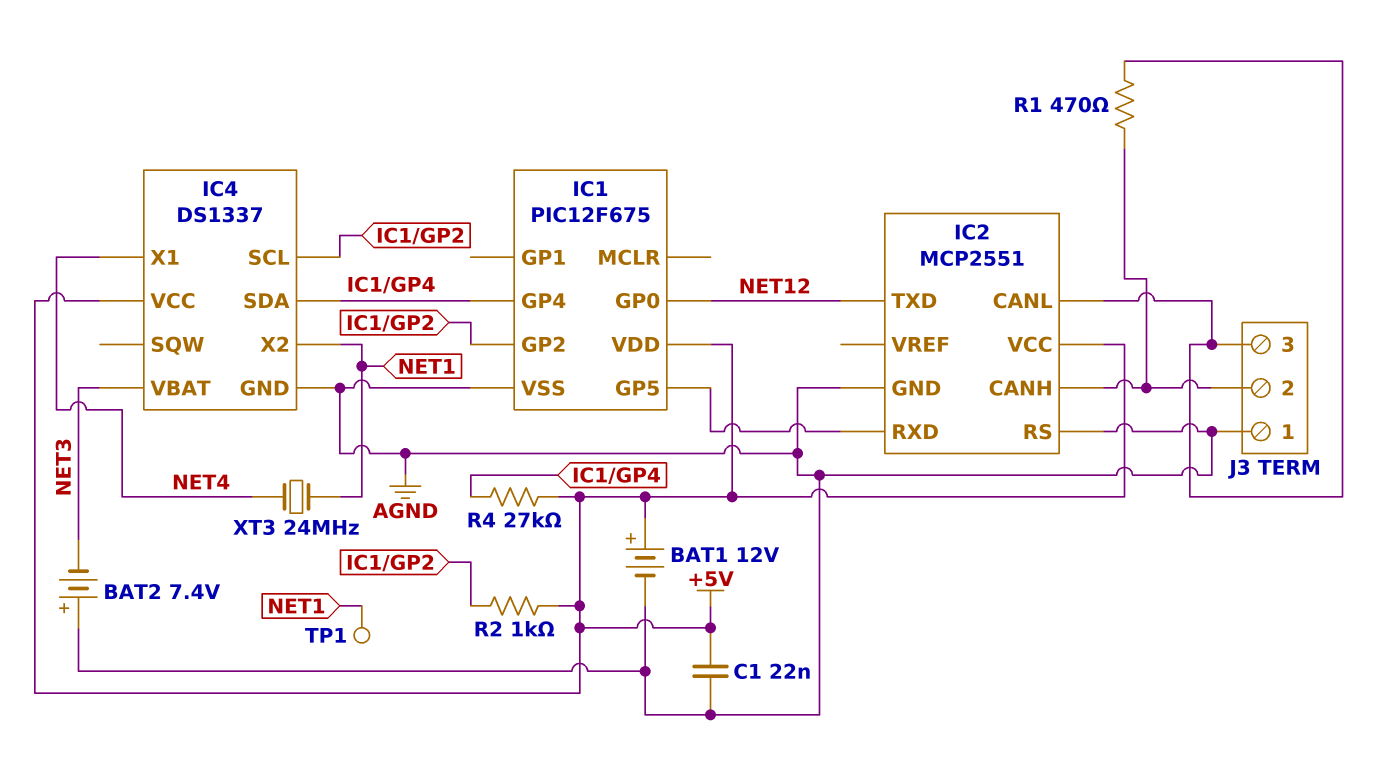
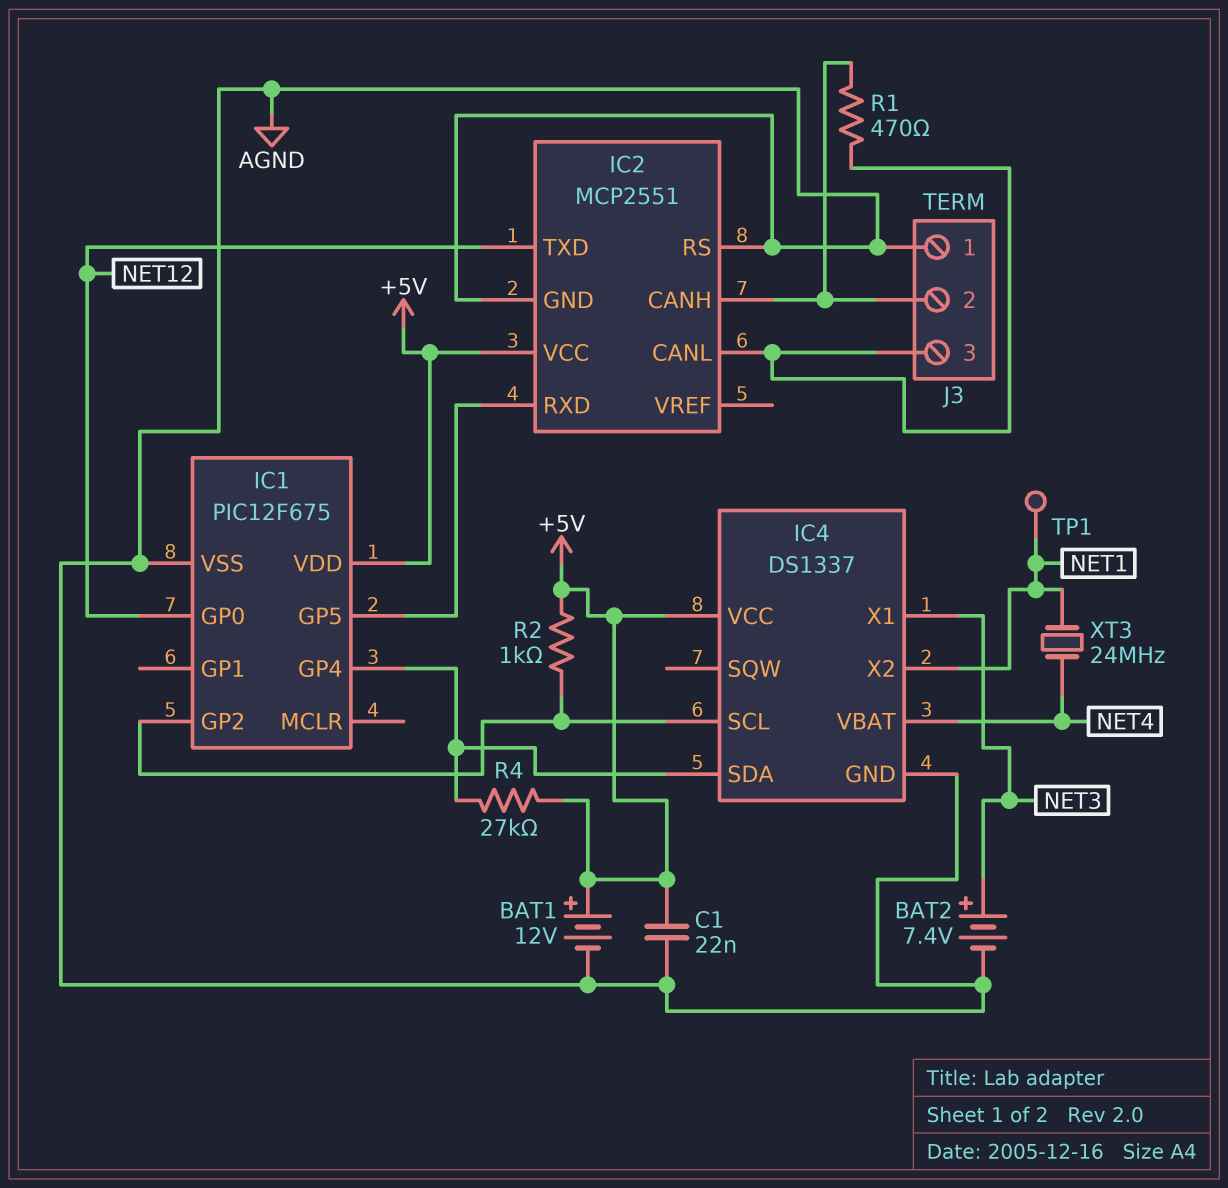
BAT2: 7.4V (plus AGND, minus NET3) -> 7.4V (plus NET3, minus AGND)
IC4 pin VBAT: NET3 -> NET4
IC4 pin X1: NET4 -> NET3

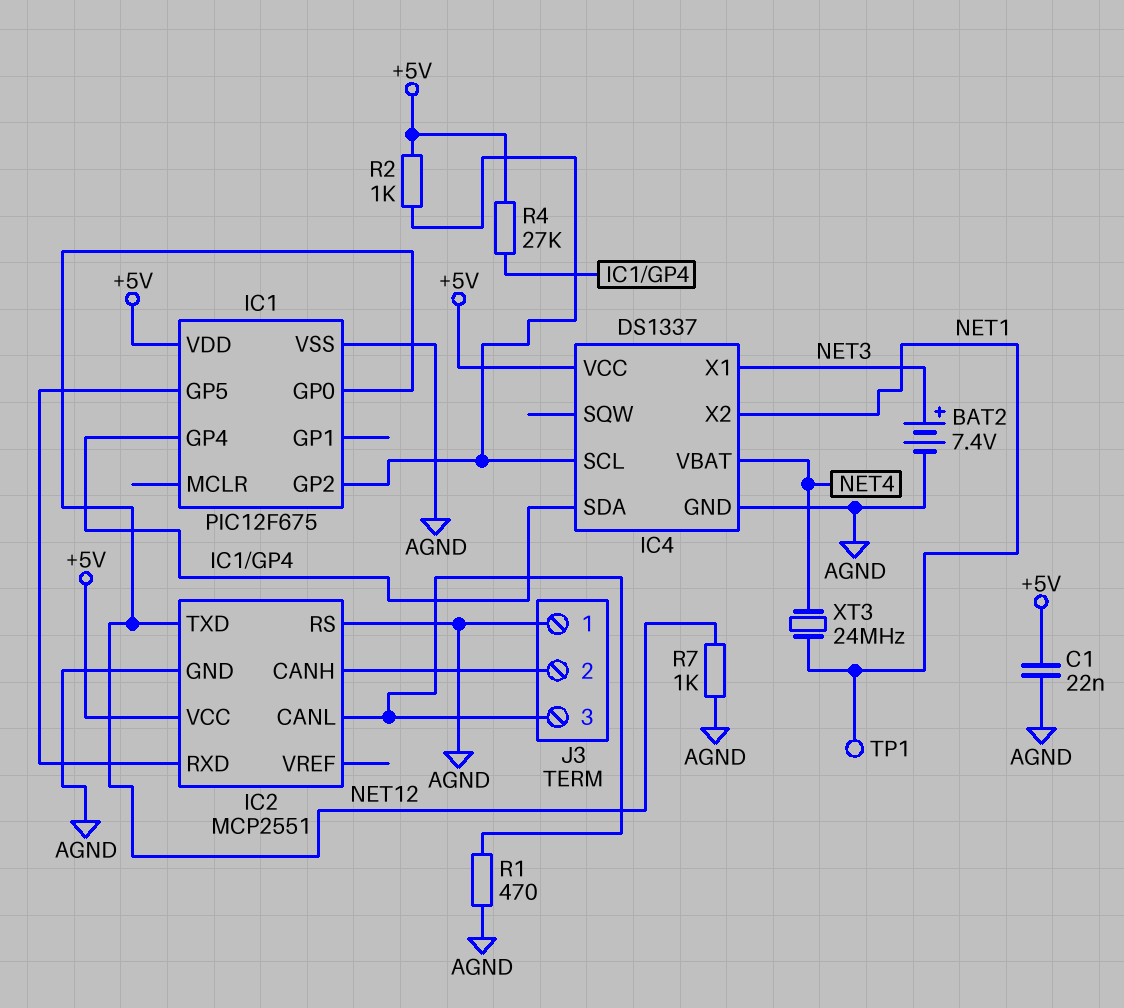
BAT1: 12V (plus +5V, minus AGND) -> none
R1: 470 (IC2/CANH, IC2/CANL) -> 470 (AGND, IC2/CANL)
R7: none -> 1k (AGND, NET12)

